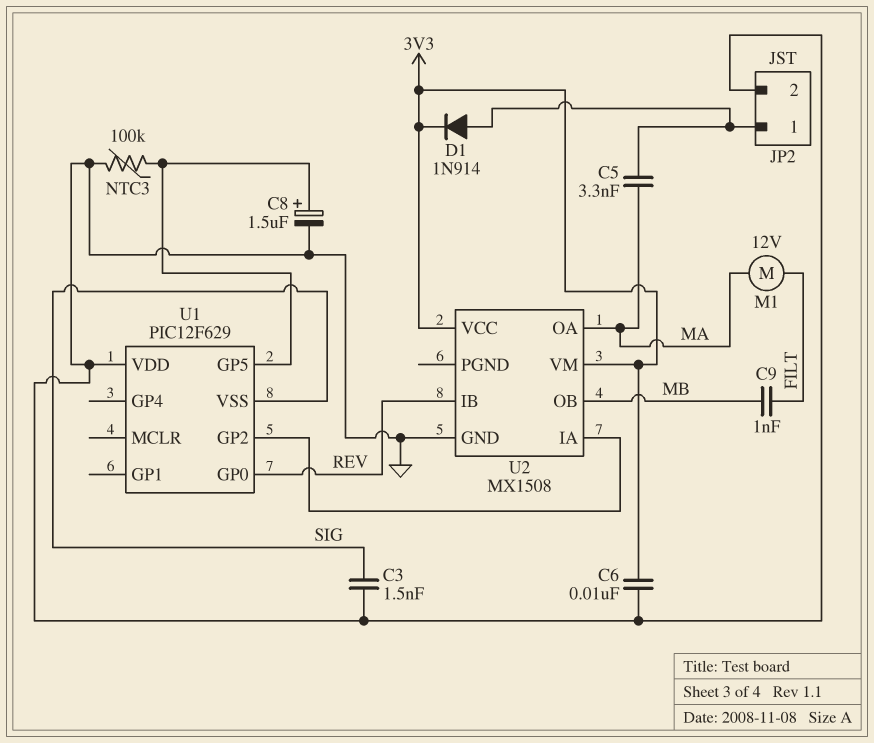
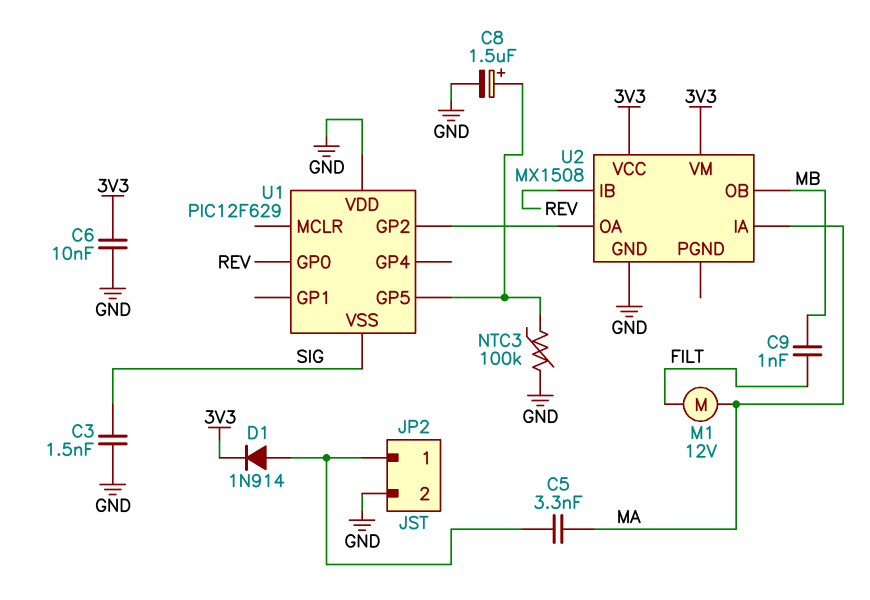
U2 pin IA: U1/GP2 -> MA
U2 pin OA: MA -> U1/GP2

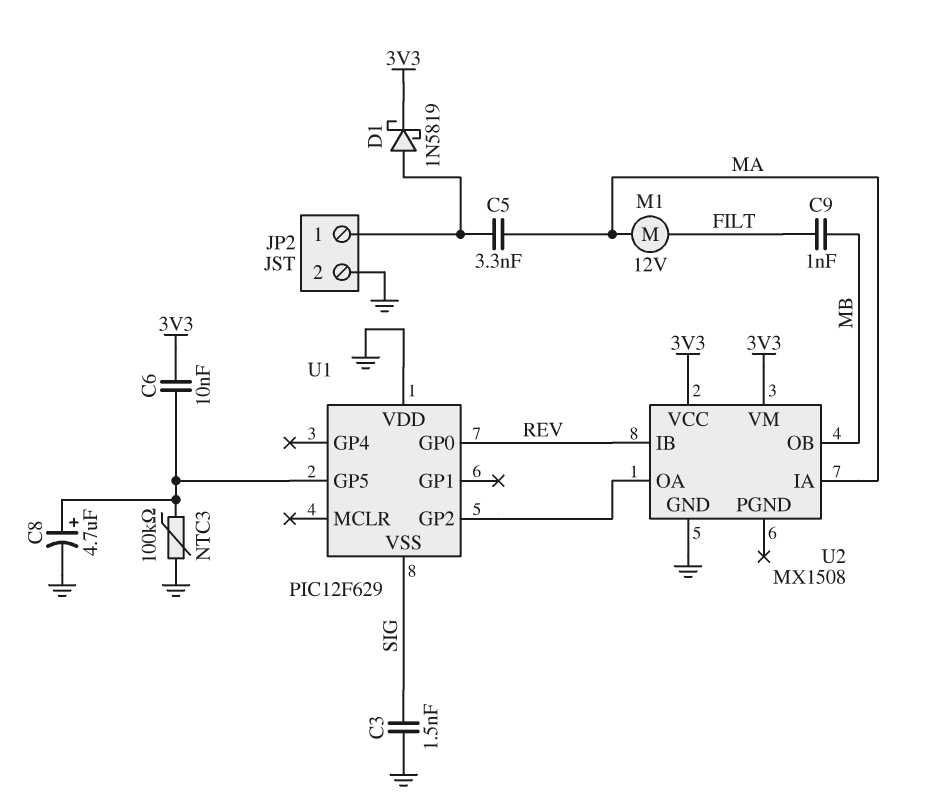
C6: 10nF (3V3, GND) -> 10nF (3V3, U1/GP5)
C8: 1.5uF (plus U1/GP5, minus GND) -> 4.7uF (plus U1/GP5, minus GND)
D1: diode 1N914 (A JP2/1, K 3V3) -> schottky 1N5819 (A JP2/1, K 3V3)

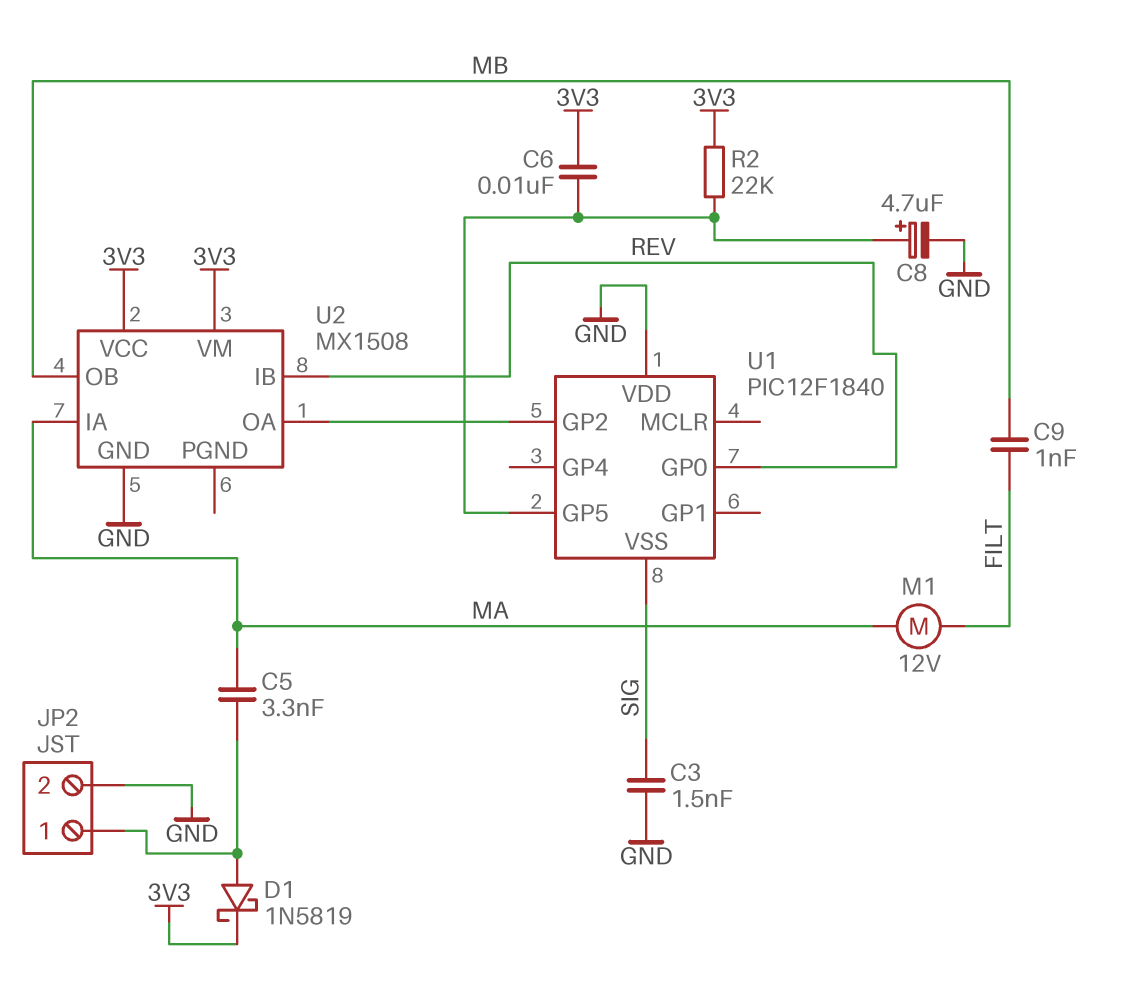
NTC3: 100k (GND, U1/GP5) -> none
R2: none -> 22k (3V3, U1/GP5)
U1: PIC12F629 -> PIC12F1840

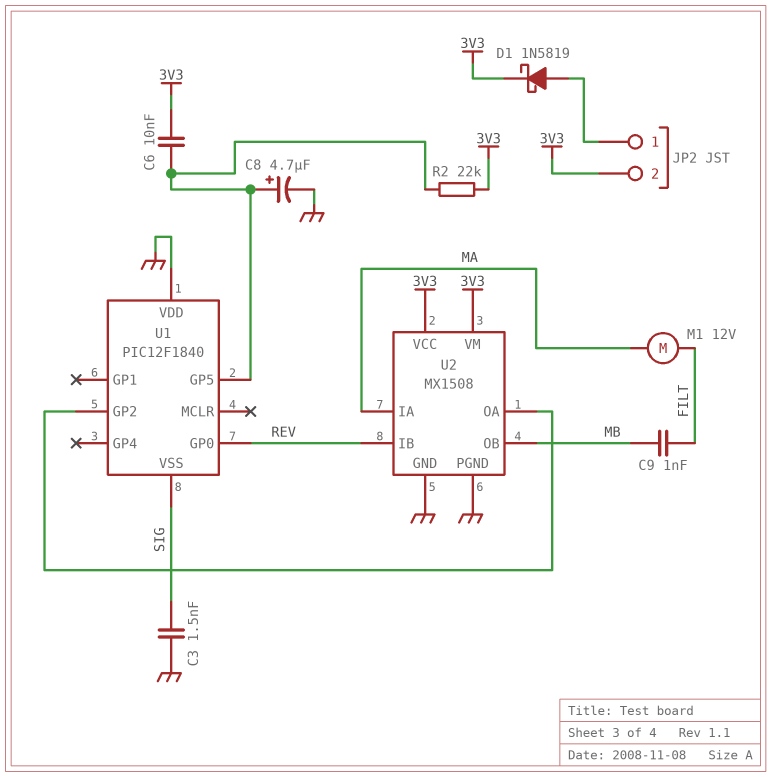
C5: 3.3nF (JP2/1, MA) -> none
JP2 pin 2: GND -> 3V3
U2 pin PGND: none -> GND

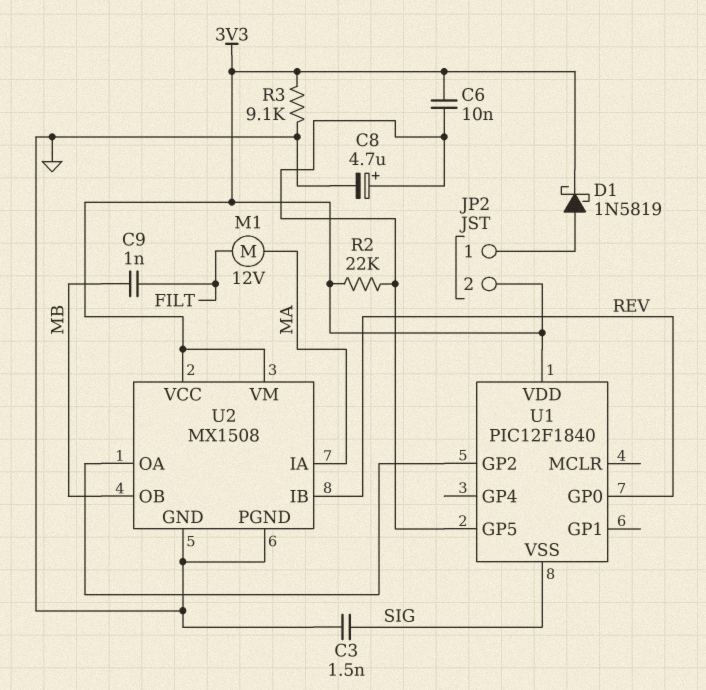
R3: none -> 9.1k (3V3, GND)
U1 pin VDD: GND -> 3V3

